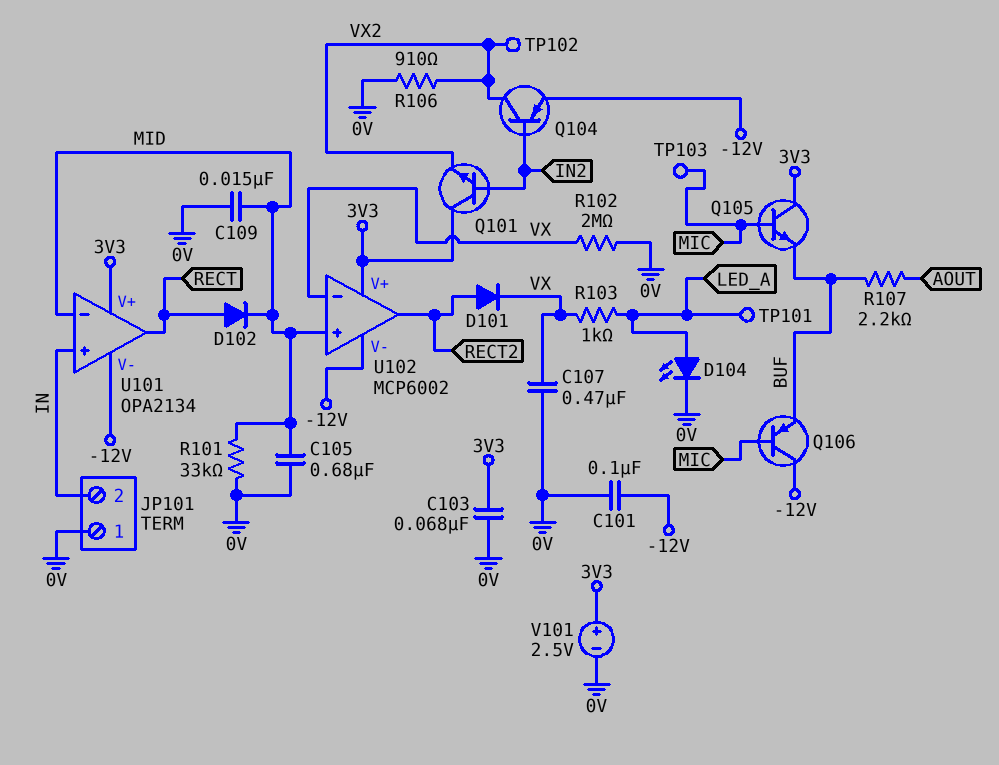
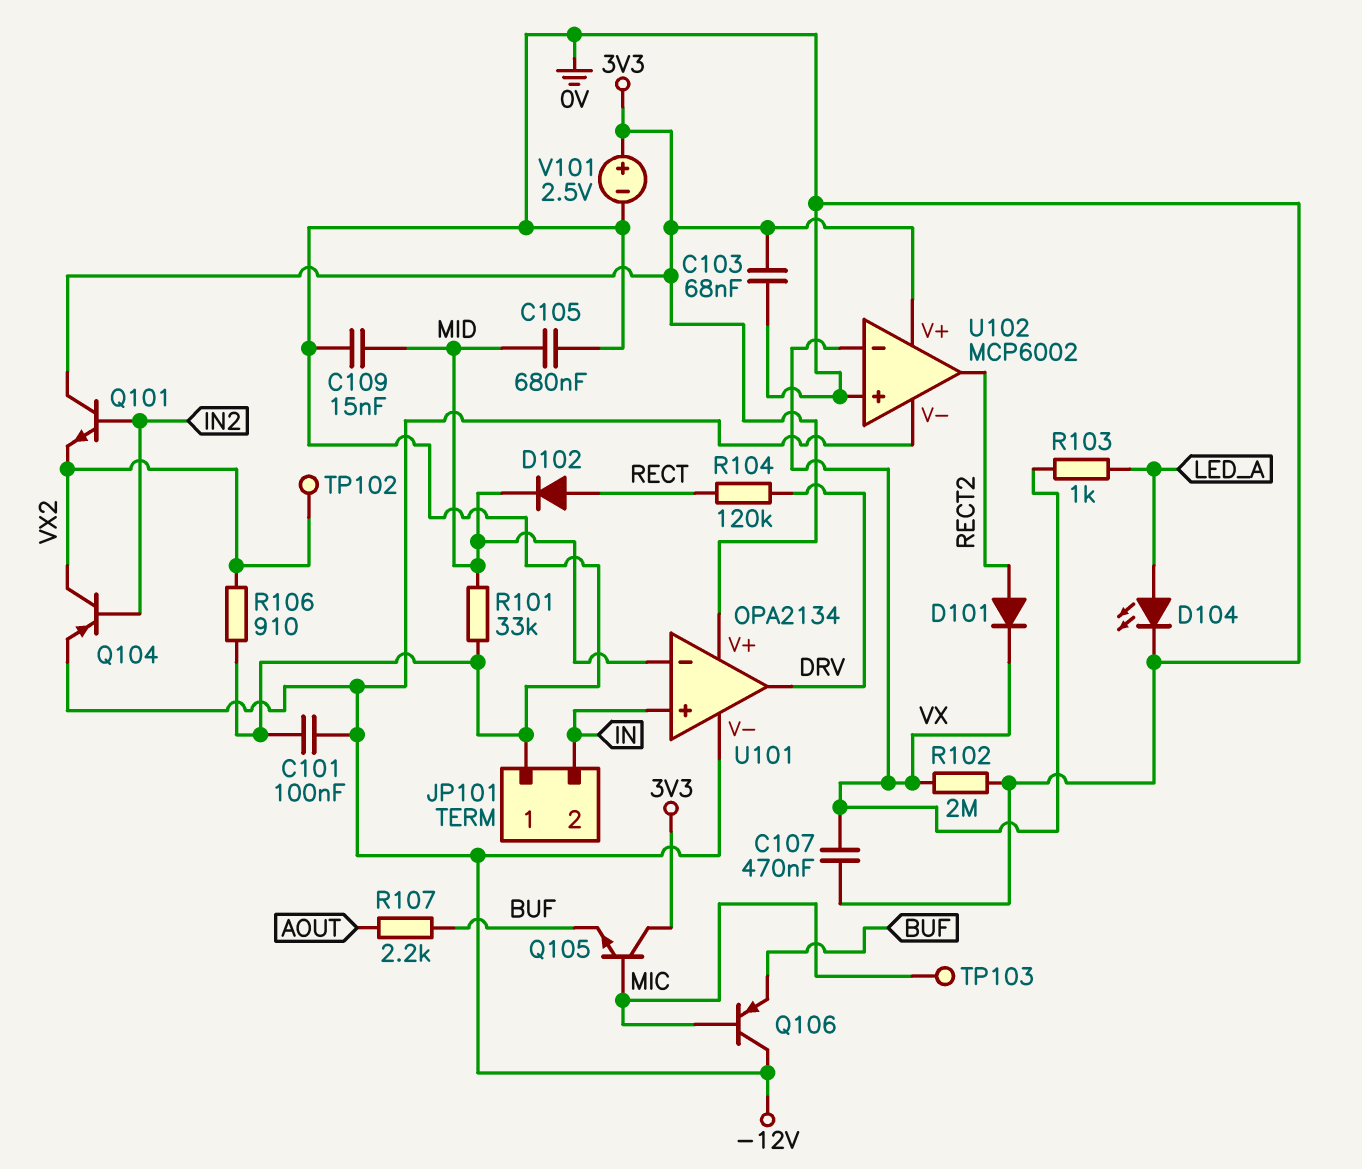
R104: none -> 120k (DRV, RECT)
TP101: test point (LED_A) -> none
U101 pin out: RECT -> DRV
U102 pin in+: MID -> 0V

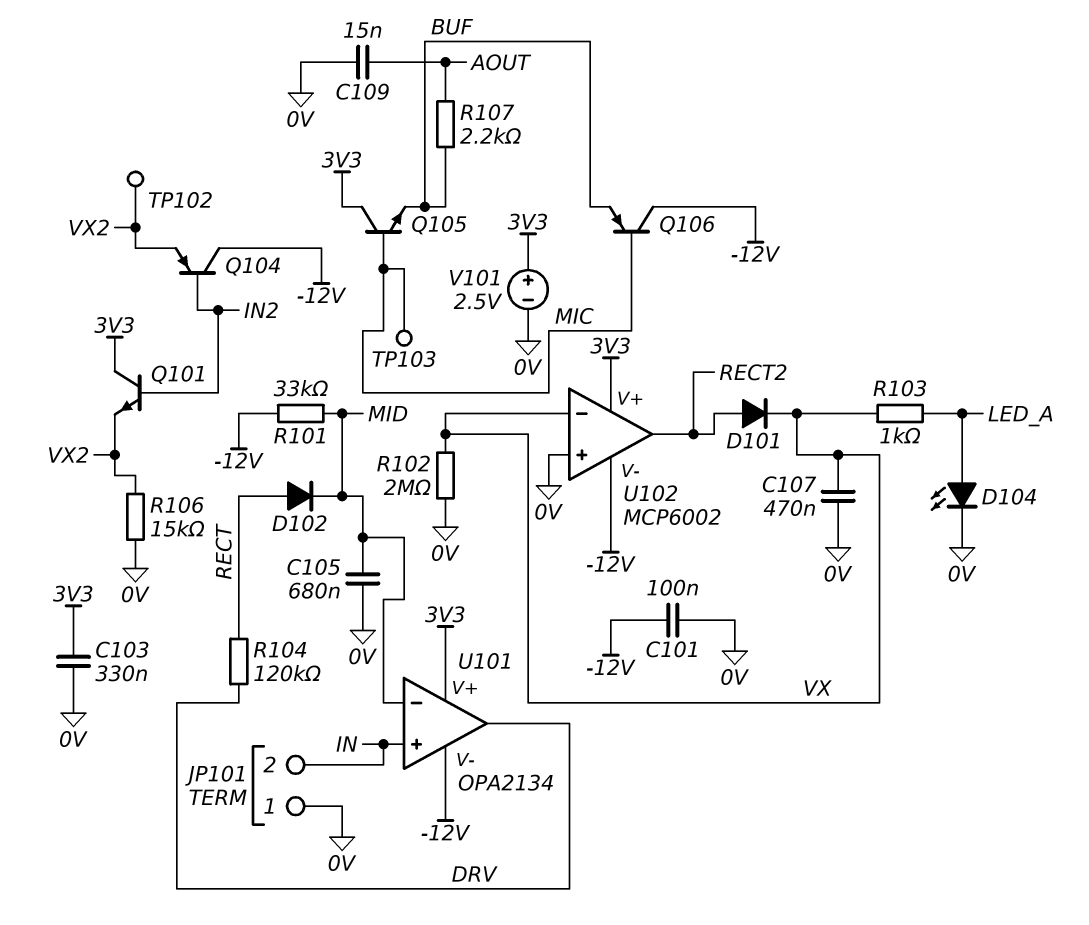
C103: 68nF (0V, 3V3) -> 330nF (0V, 3V3)
C109: 15nF (0V, MID) -> 15nF (0V, AOUT)
Q104: PNP (B IN2, C VX2, E -12V) -> PNP (B IN2, C -12V, E VX2)
R101: 33k (0V, MID) -> 33k (-12V, MID)
R106: 910 (0V, VX2) -> 15k (0V, VX2)

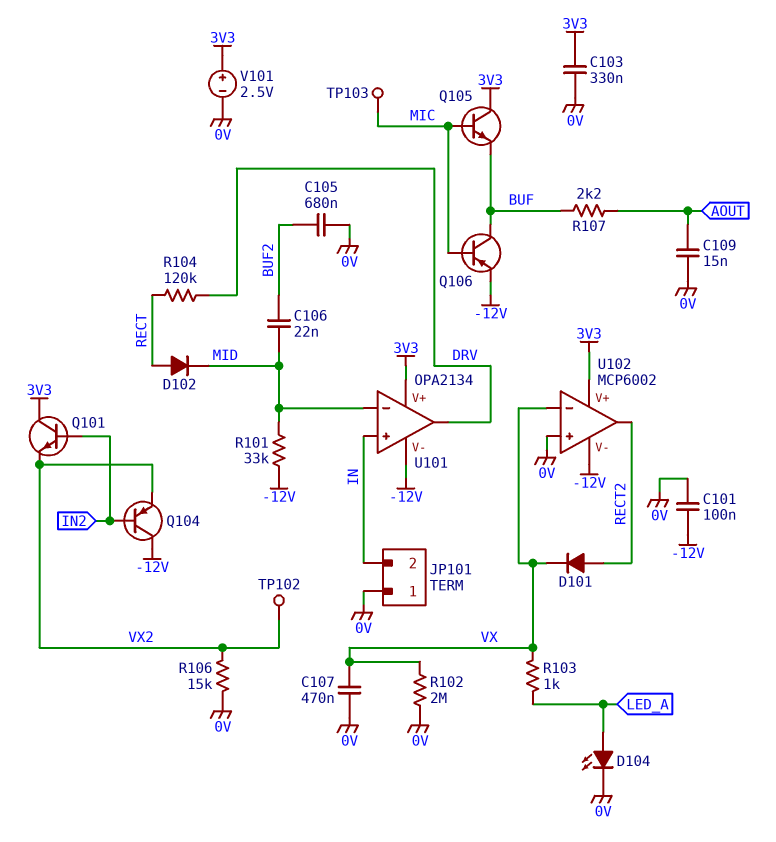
C105: 680nF (0V, MID) -> 680nF (0V, BUF2)
C106: none -> 22nF (BUF2, MID)
Q106: PNP (B MIC, C -12V, E BUF) -> PNP (B MIC, C BUF, E -12V)

